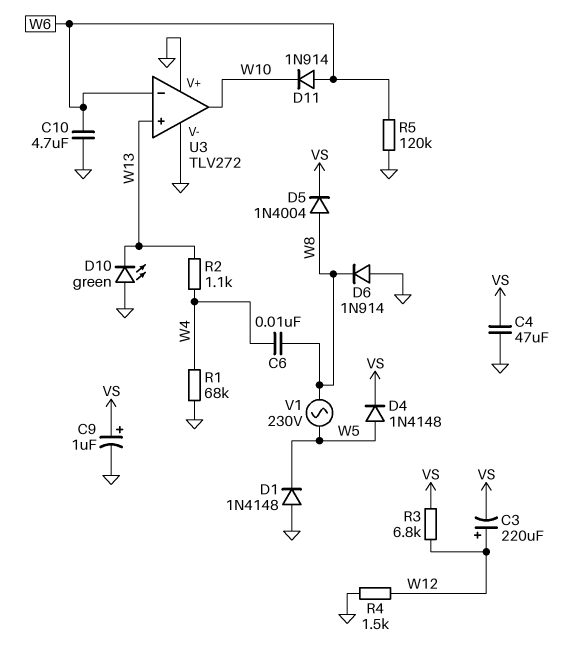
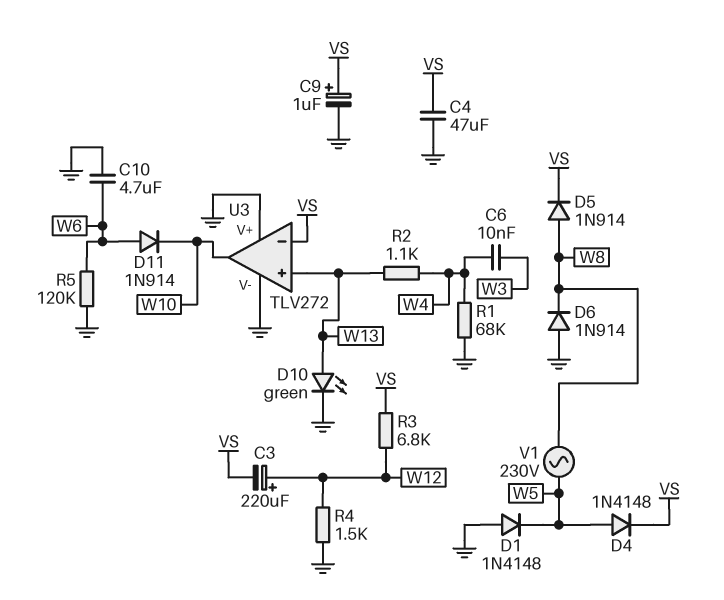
C6: 10nF (W4, W8) -> 10nF (W3, W4)
D5: diode 1N4004 (A W8, K VS) -> diode 1N914 (A W8, K VS)
D10: LED green (A GND, K W13) -> LED green (A W13, K GND)
U3 pin in-: W6 -> VS

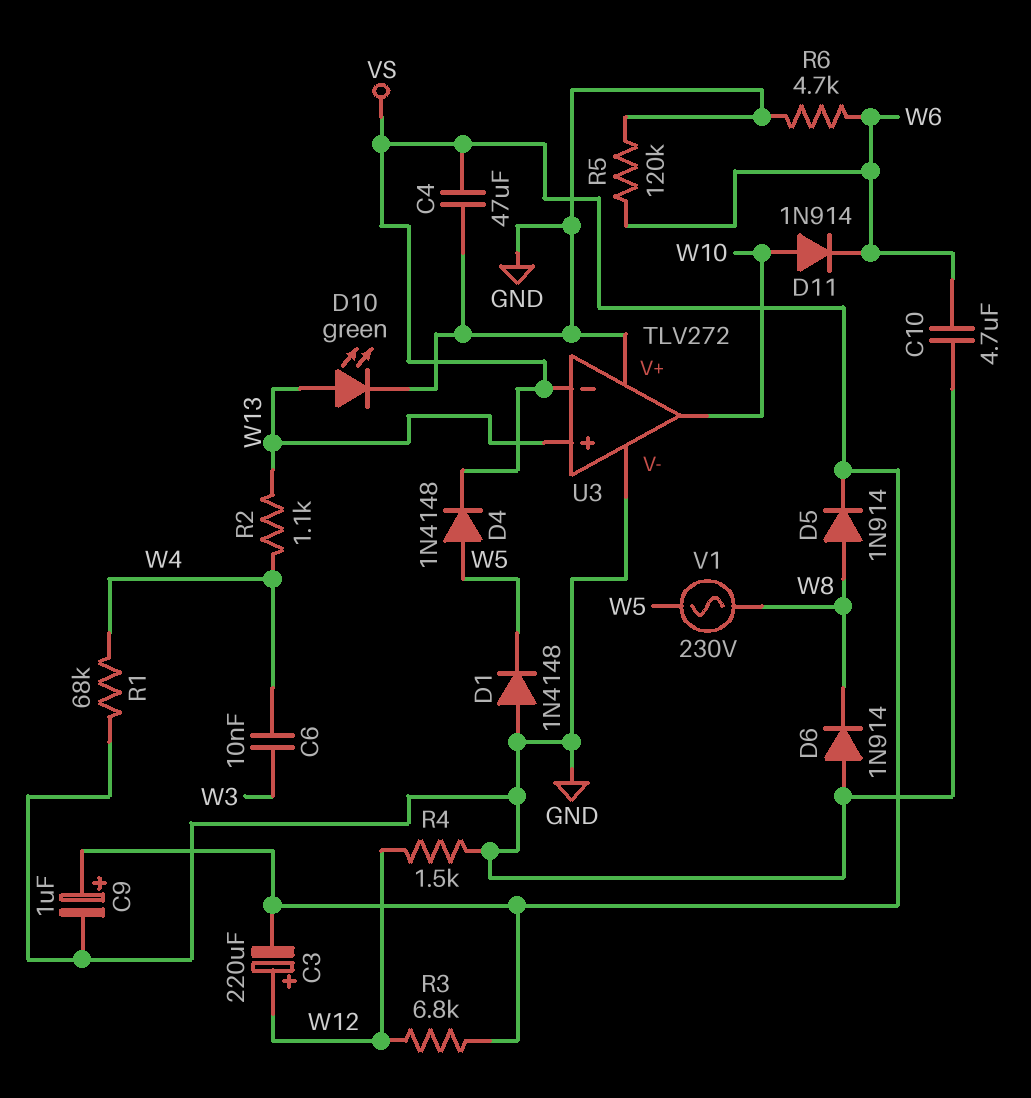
D11: diode 1N914 (A W6, K W10) -> diode 1N914 (A W10, K W6)
R6: none -> 4.7k (GND, W6)

